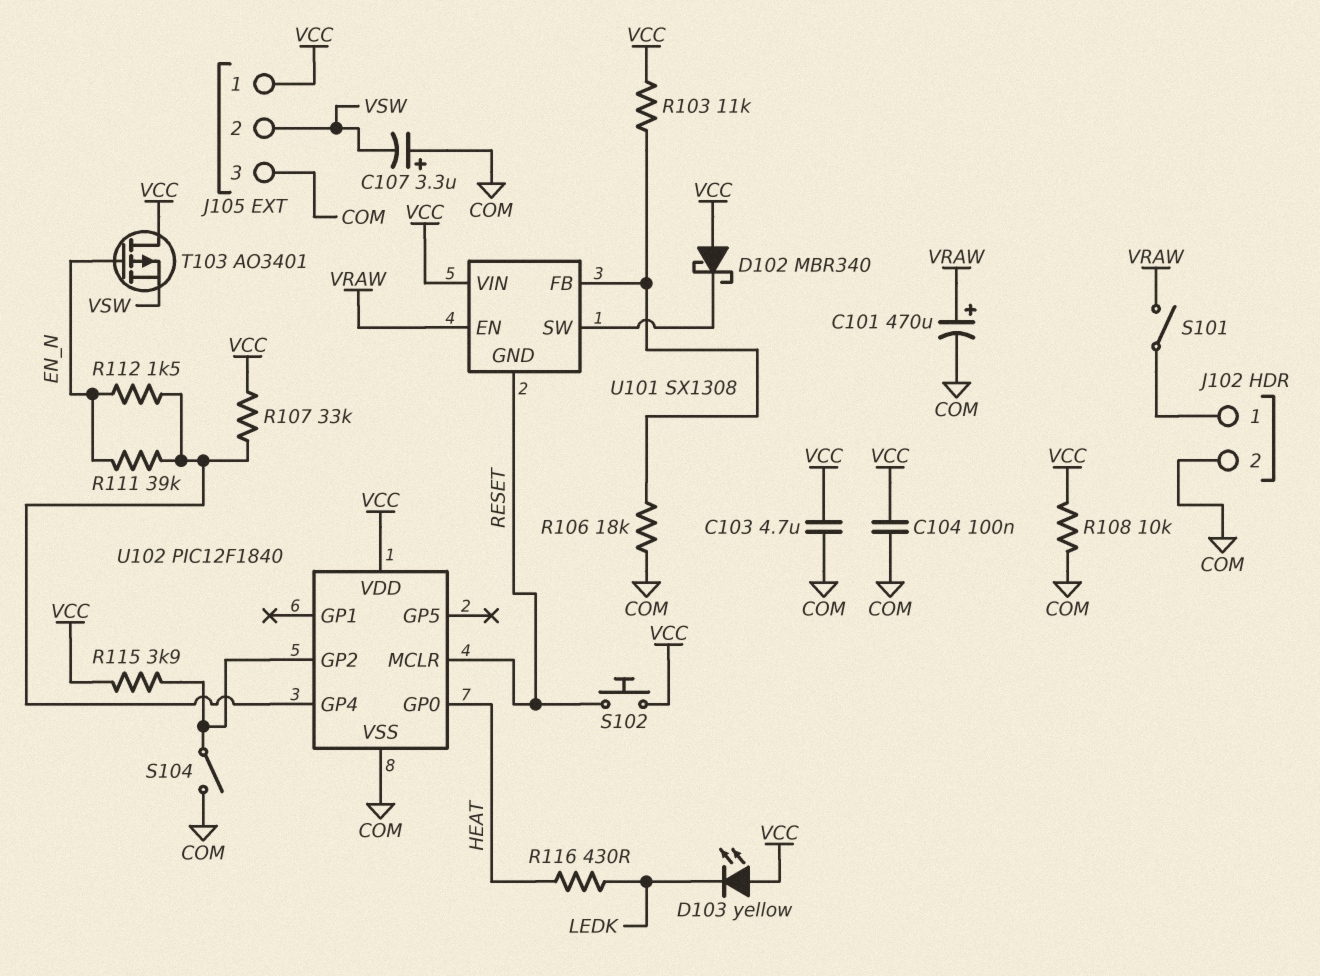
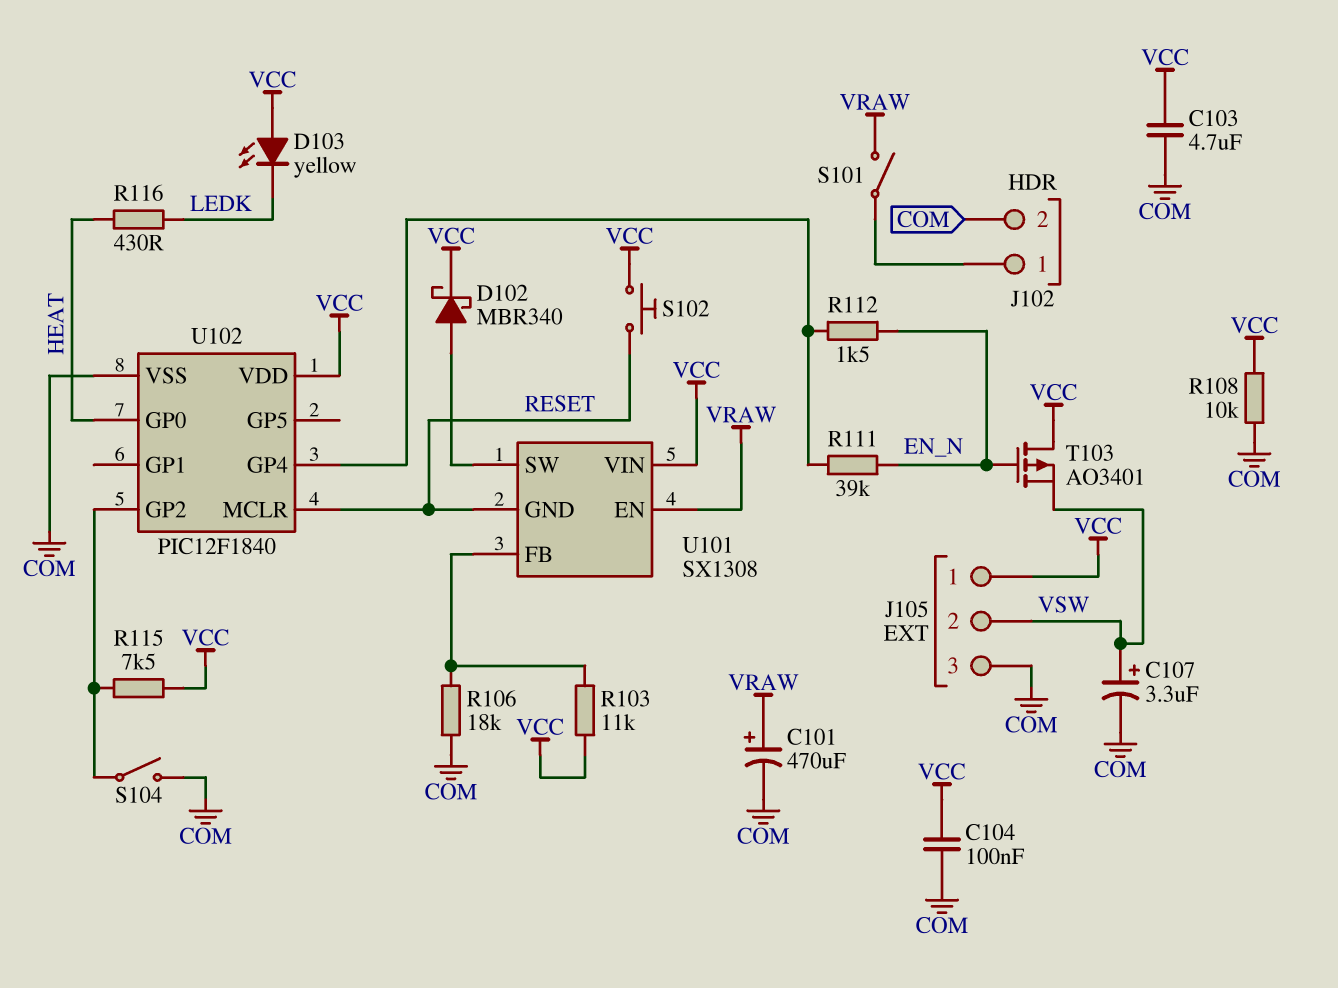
C107: 3.3uF (plus COM, minus VSW) -> 3.3uF (plus VSW, minus COM)
D102: schottky MBR340 (A VCC, K U101/SW) -> schottky MBR340 (A U101/SW, K VCC)
R107: 33k (U102/GP4, VCC) -> none
R115: 3.9k (U102/GP2, VCC) -> 7.5k (U102/GP2, VCC)

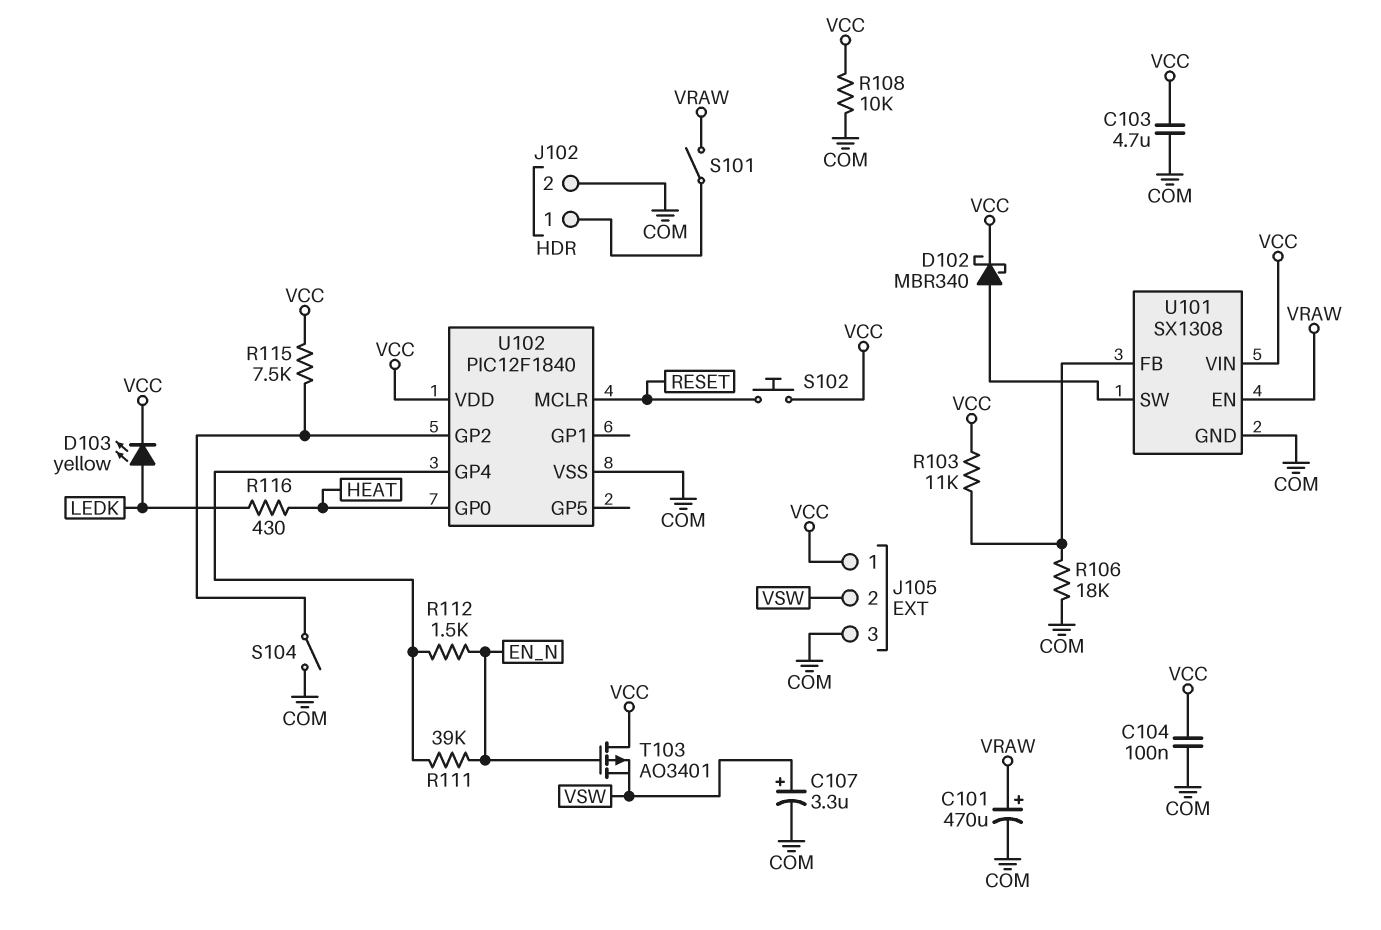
D103: LED yellow (A VCC, K LEDK) -> LED yellow (A LEDK, K VCC)
U101 pin GND: RESET -> COM

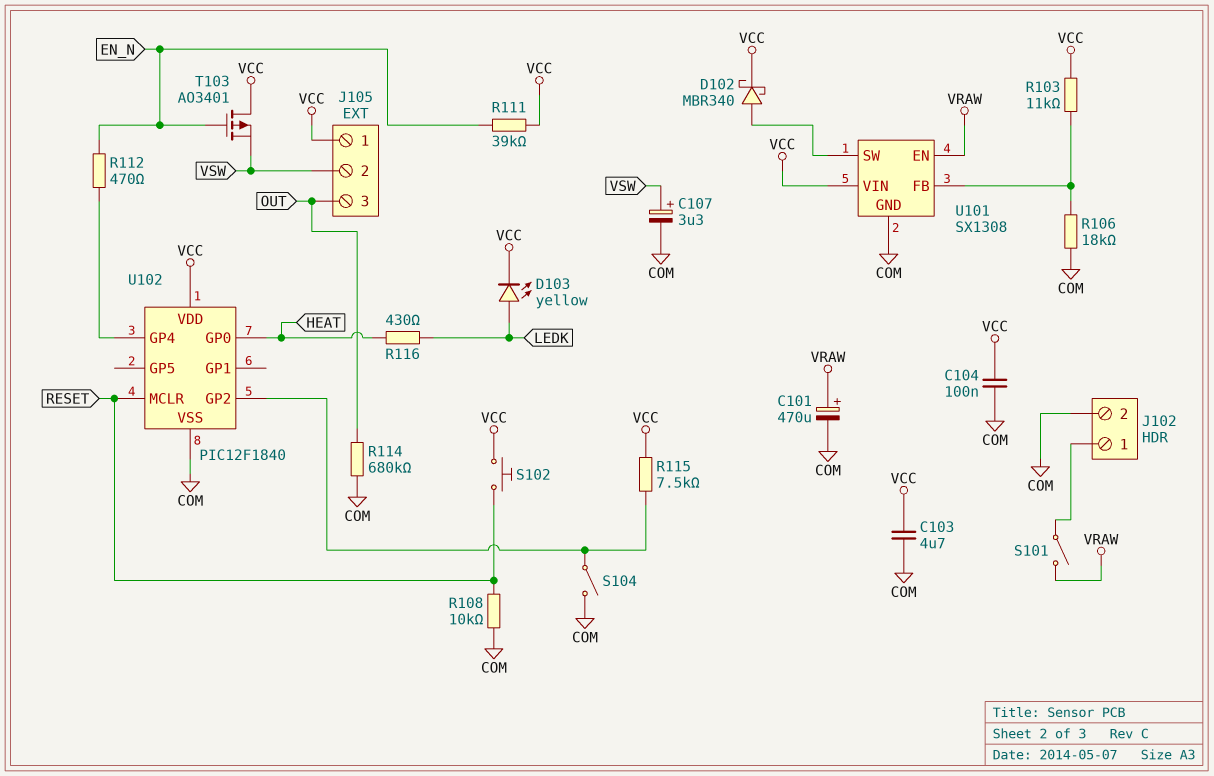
J105 pin 3: COM -> OUT
R108: 10k (COM, VCC) -> 10k (COM, RESET)
R111: 39k (EN_N, U102/GP4) -> 39k (EN_N, VCC)
R112: 1.5k (EN_N, U102/GP4) -> 470 (EN_N, U102/GP4)
R114: none -> 680k (COM, OUT)

